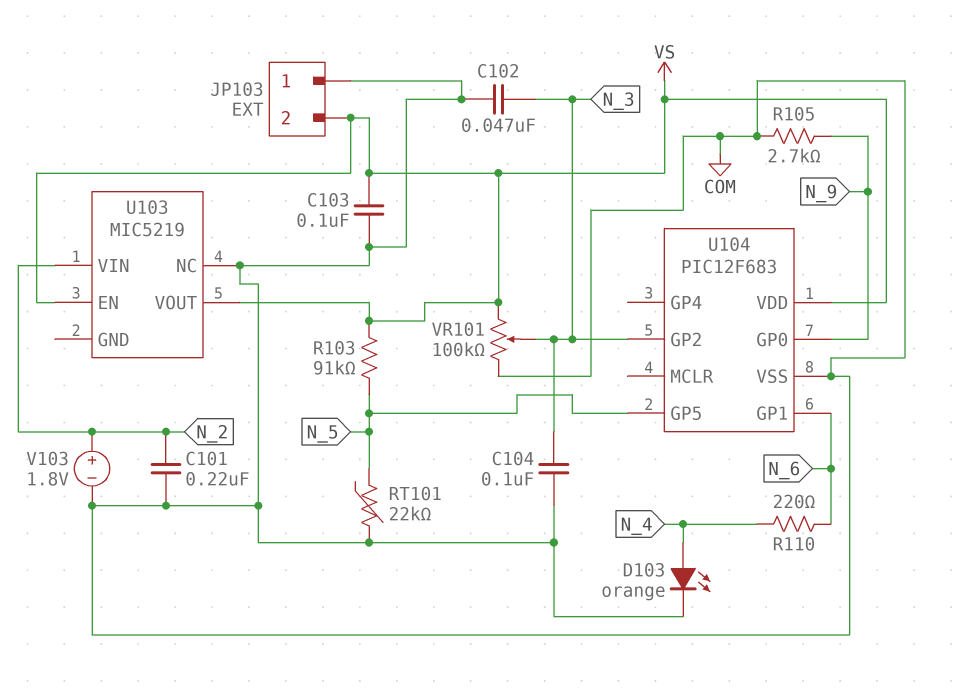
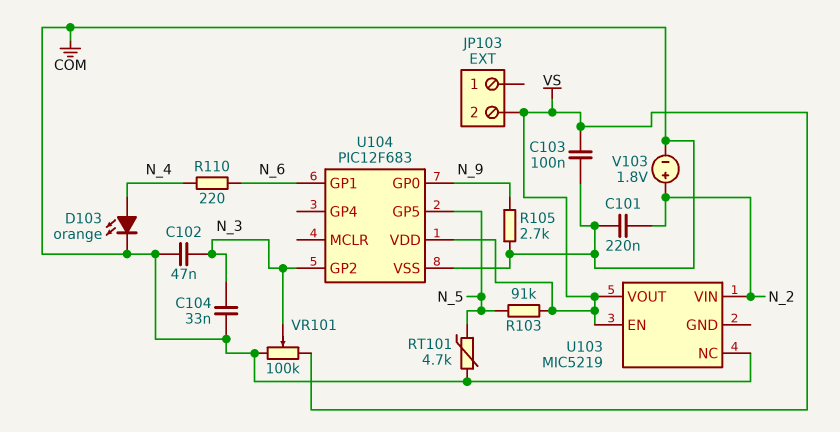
C104: 100nF (COM, N_3) -> 33nF (COM, N_3)
JP103 pin 1: COM -> none
RT101: 22k (COM, N_5) -> 4.7k (COM, N_5)

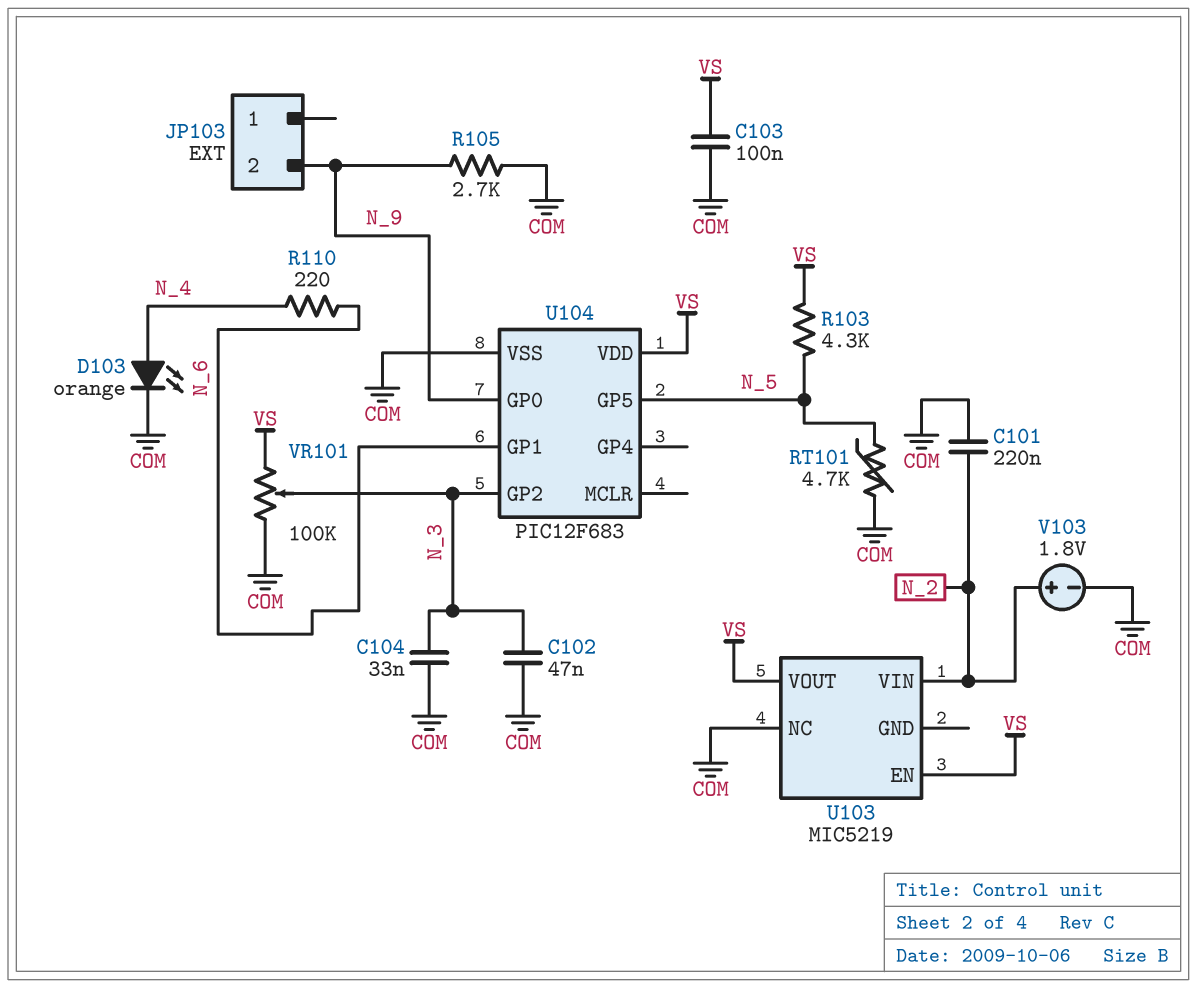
JP103 pin 2: VS -> N_9
R103: 91k (N_5, VS) -> 4.3k (N_5, VS)

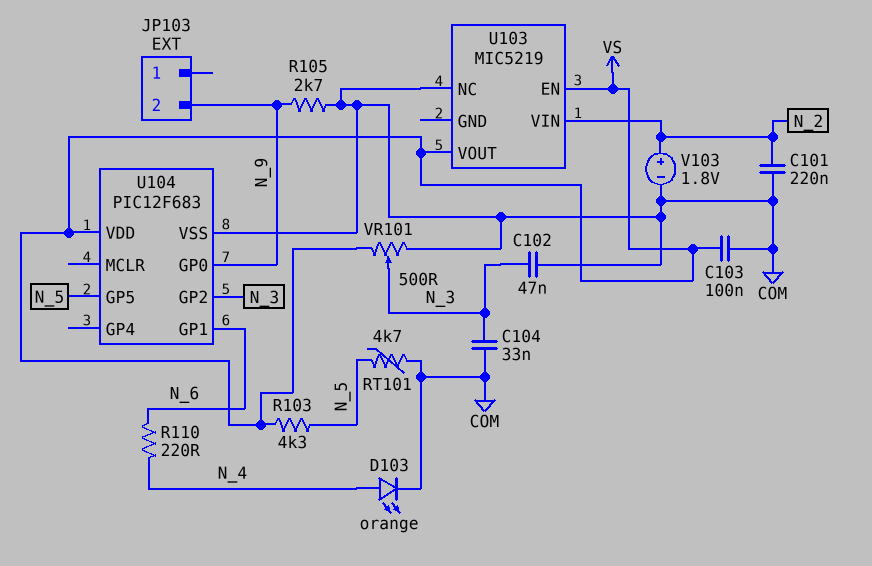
VR101: 100k (COM, VS, wiper N_3) -> 500 (COM, VS, wiper N_3)

